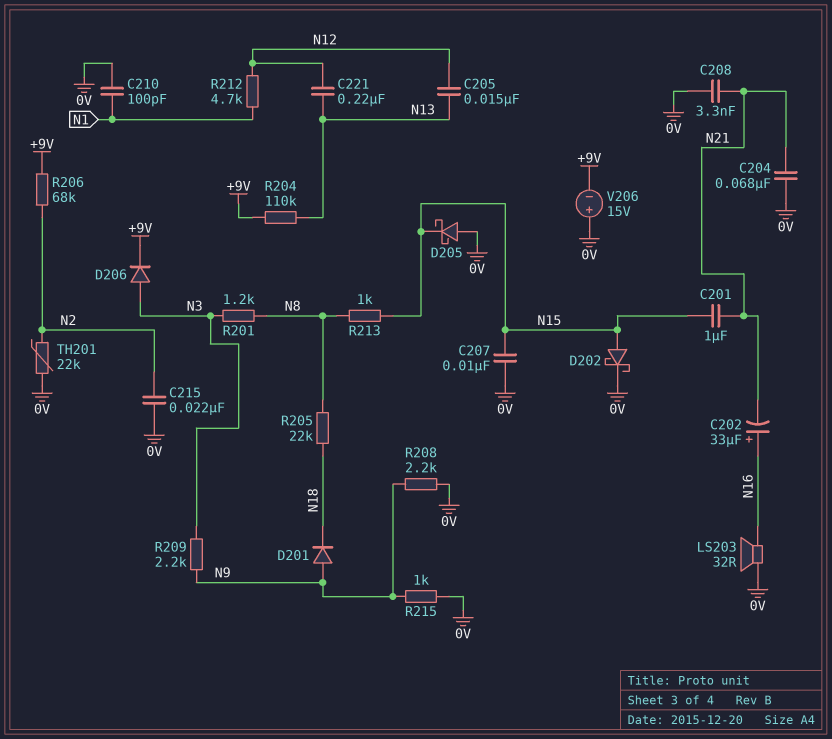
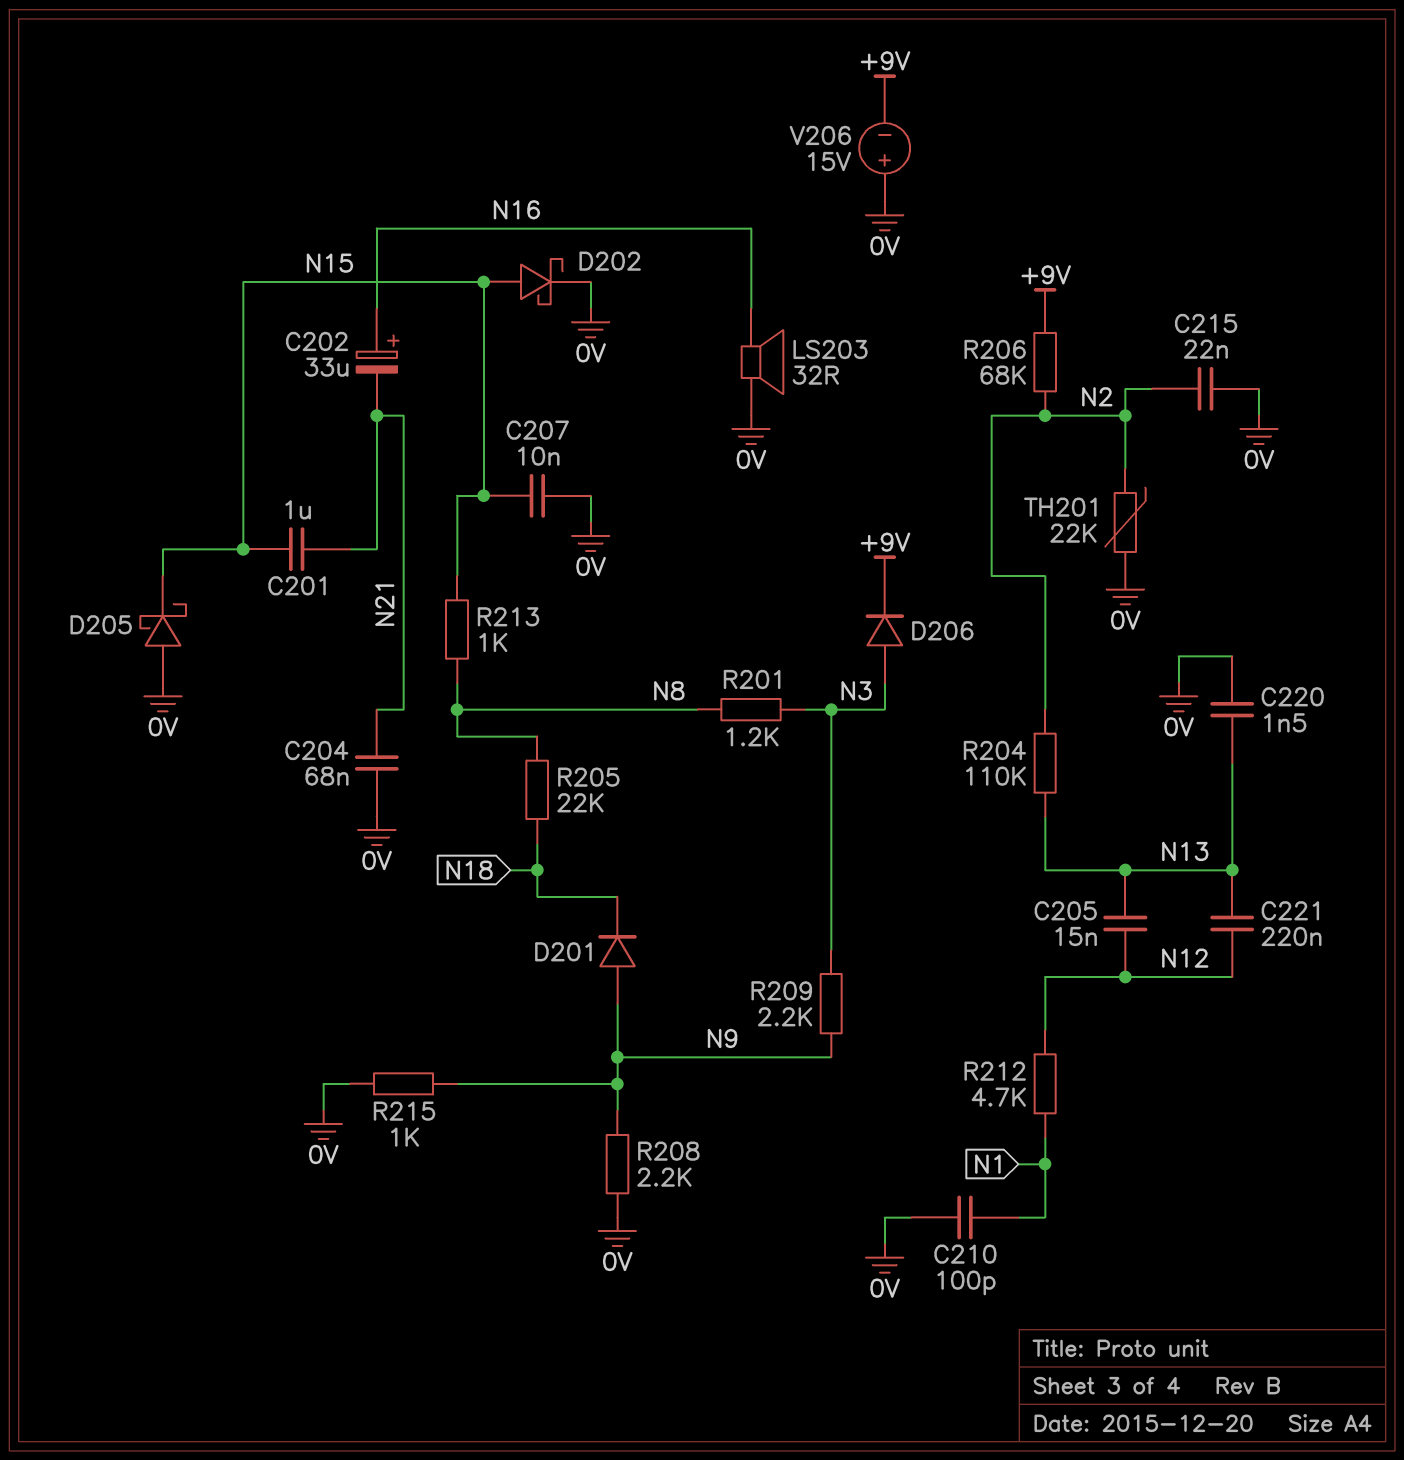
C208: 3.3nF (0V, N21) -> none
C220: none -> 1.5nF (0V, N13)
R204: 110k (+9V, N13) -> 110k (N2, N13)

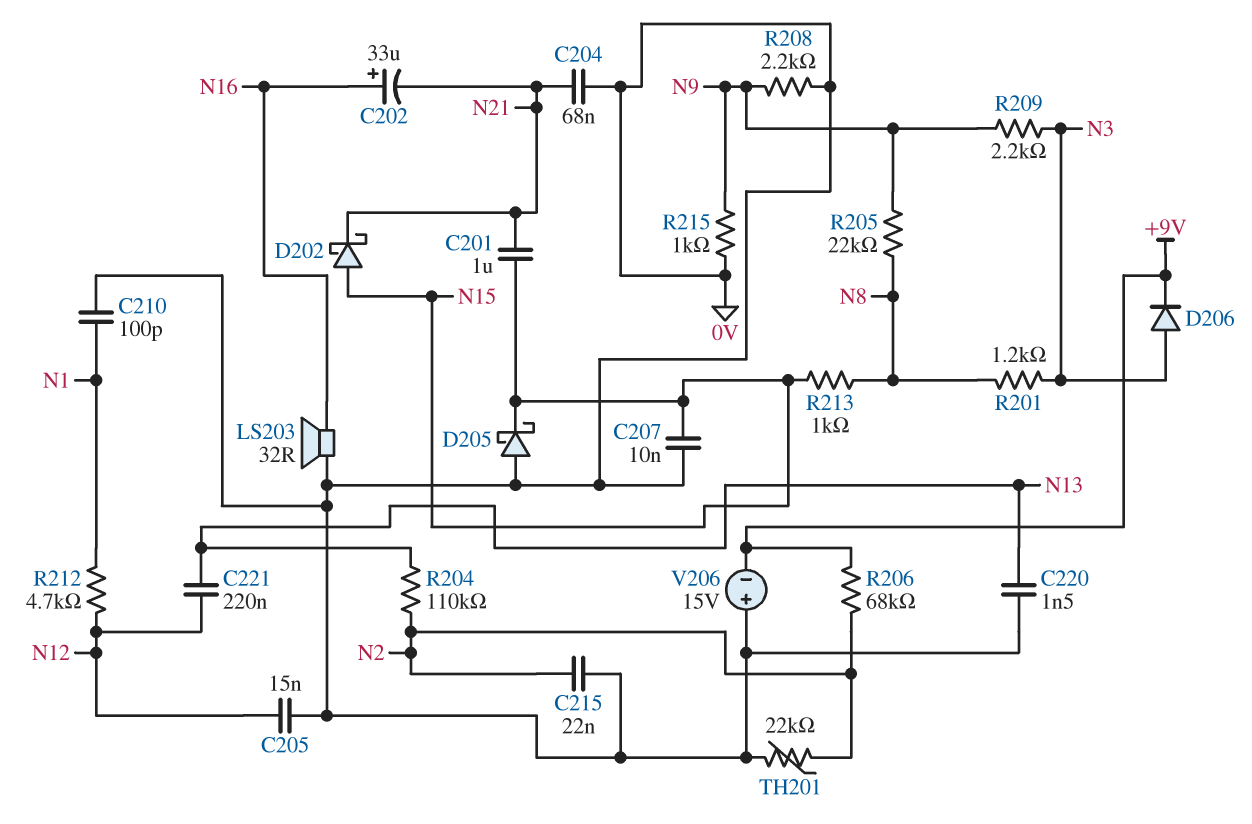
C205: 15nF (N12, N13) -> 15nF (0V, N12)
D201: diode (A N9, K N18) -> none
D202: schottky (A N15, K 0V) -> schottky (A N15, K N21)
R205: 22k (N8, N18) -> 22k (N8, N9)

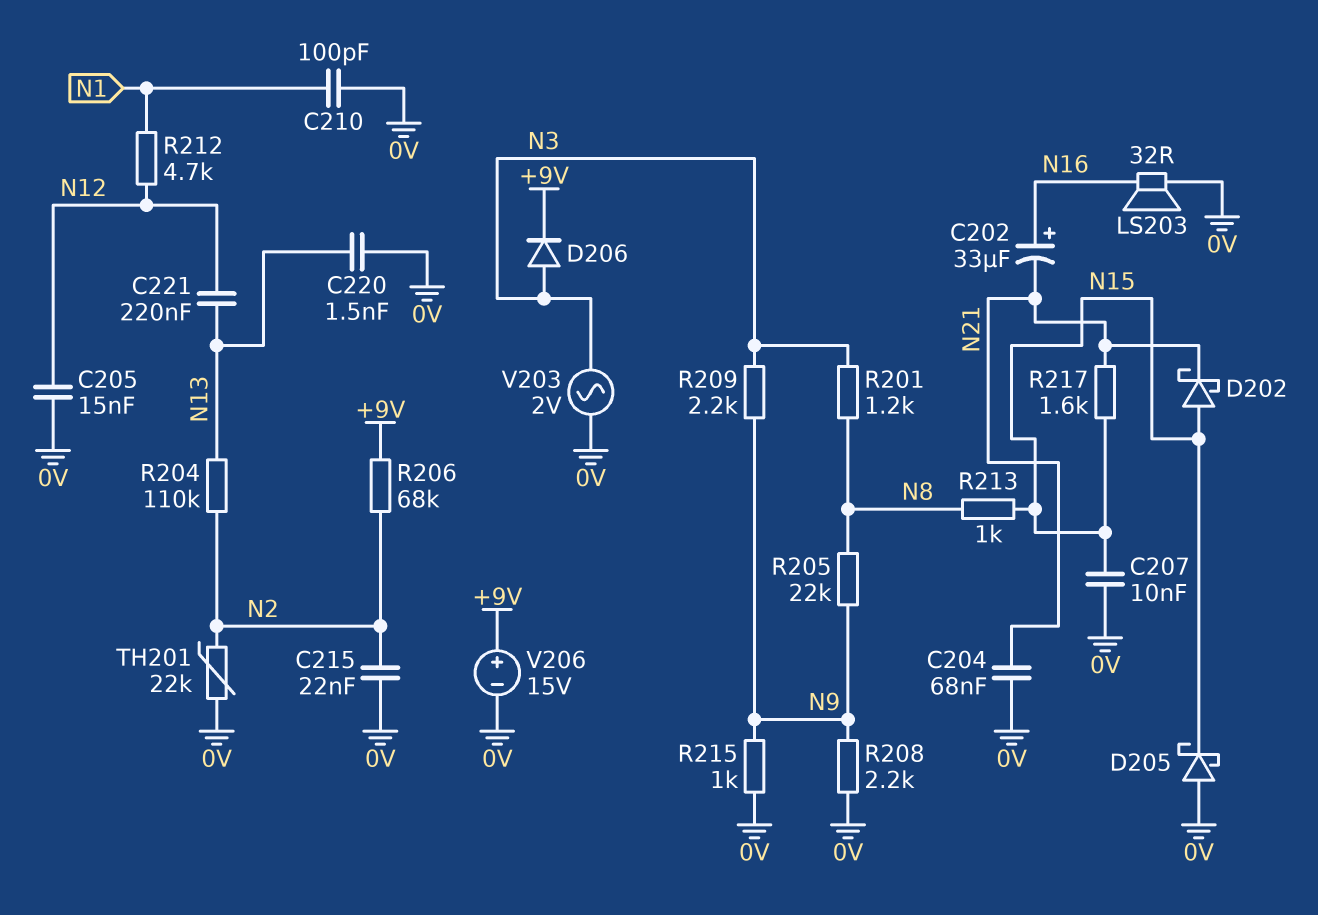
C201: 1uF (N15, N21) -> none
R217: none -> 1.6k (N15, N21)
V203: none -> AC 2V (0V, N3)
V206: 15V (plus 0V, minus +9V) -> 15V (plus +9V, minus 0V)

